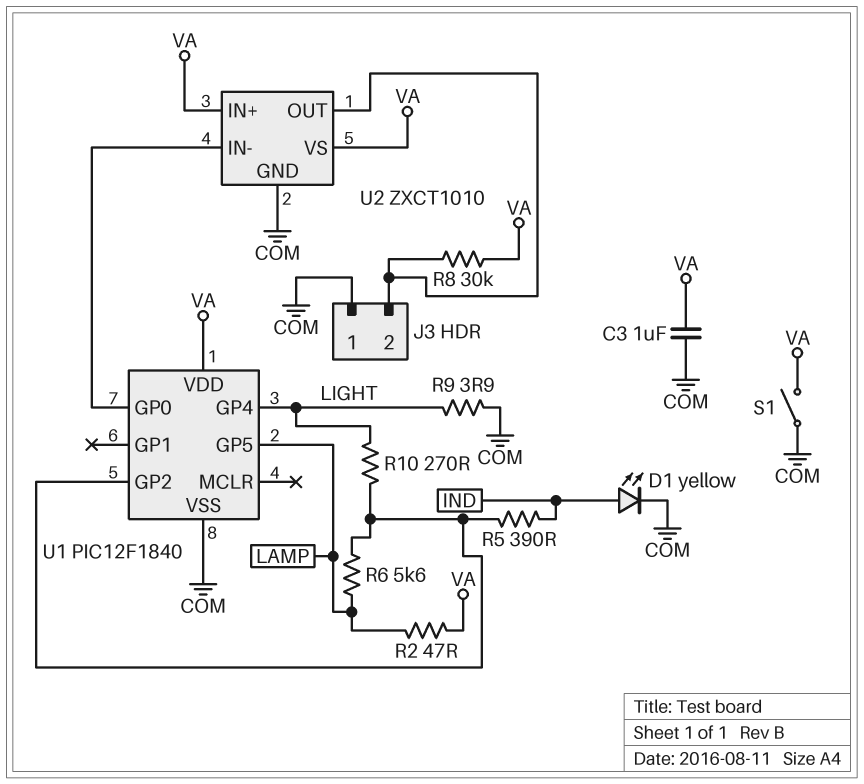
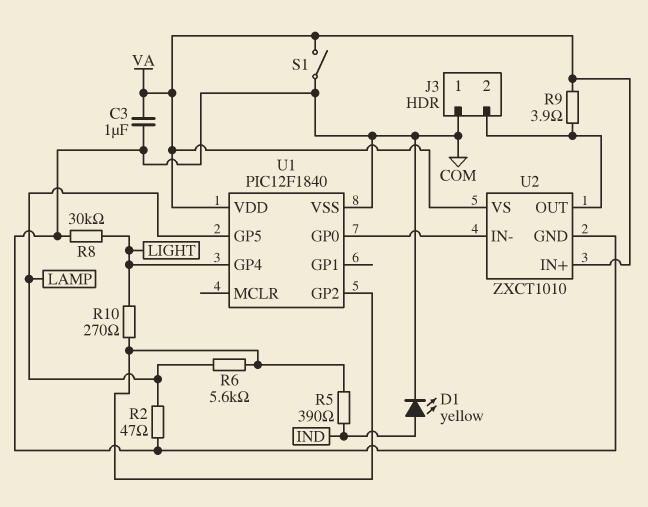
R2: 47 (LAMP, VA) -> 47 (COM, LAMP)
R8: 30k (J3/2, VA) -> 30k (COM, LIGHT)
R9: 3.9 (COM, LIGHT) -> 3.9 (J3/2, VA)

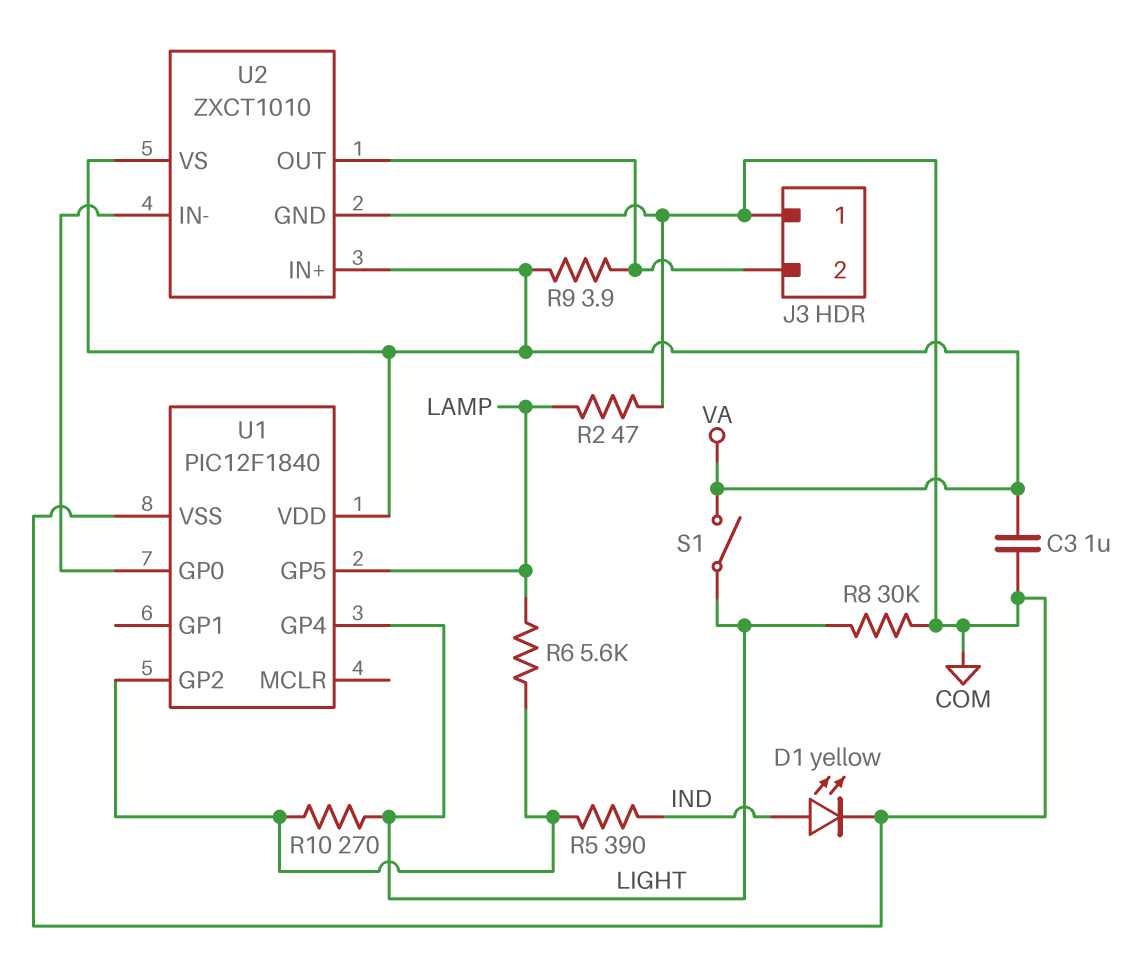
S1: switch (COM, VA) -> switch (LIGHT, VA)

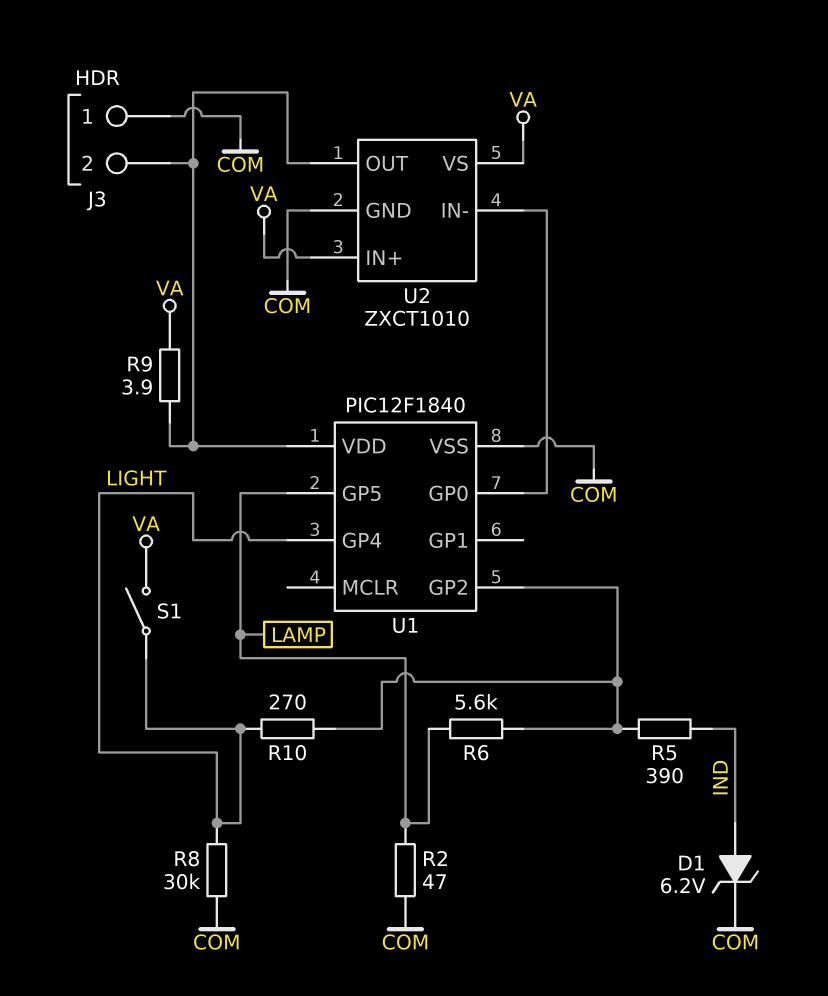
C3: 1uF (COM, VA) -> none
D1: LED yellow (A IND, K COM) -> zener 6.2V (A IND, K COM)
U1 pin VDD: VA -> J3/2

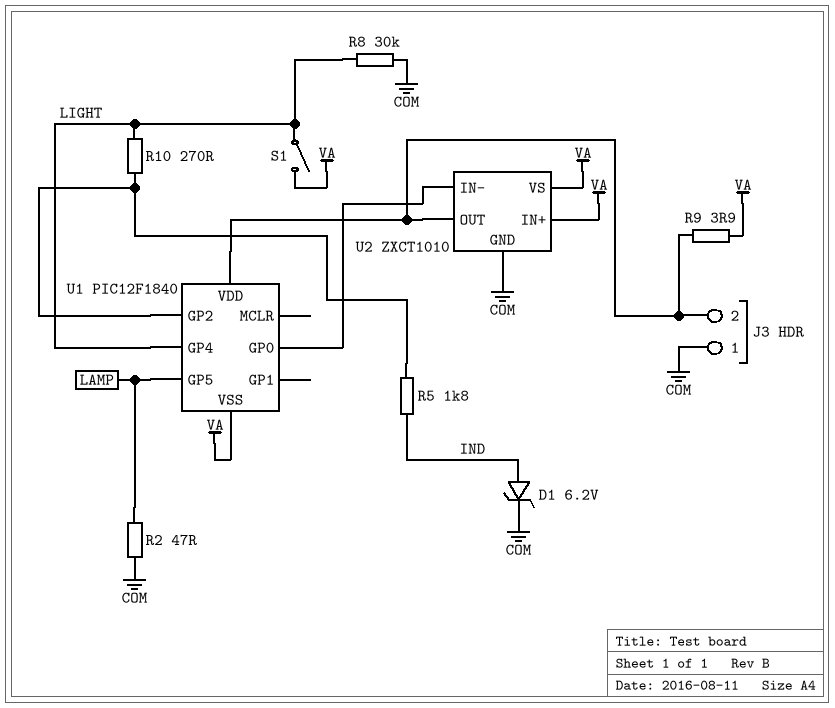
R5: 390 (IND, U1/GP2) -> 1.8k (IND, U1/GP2)
R6: 5.6k (LAMP, U1/GP2) -> none
U1 pin VSS: COM -> VA

